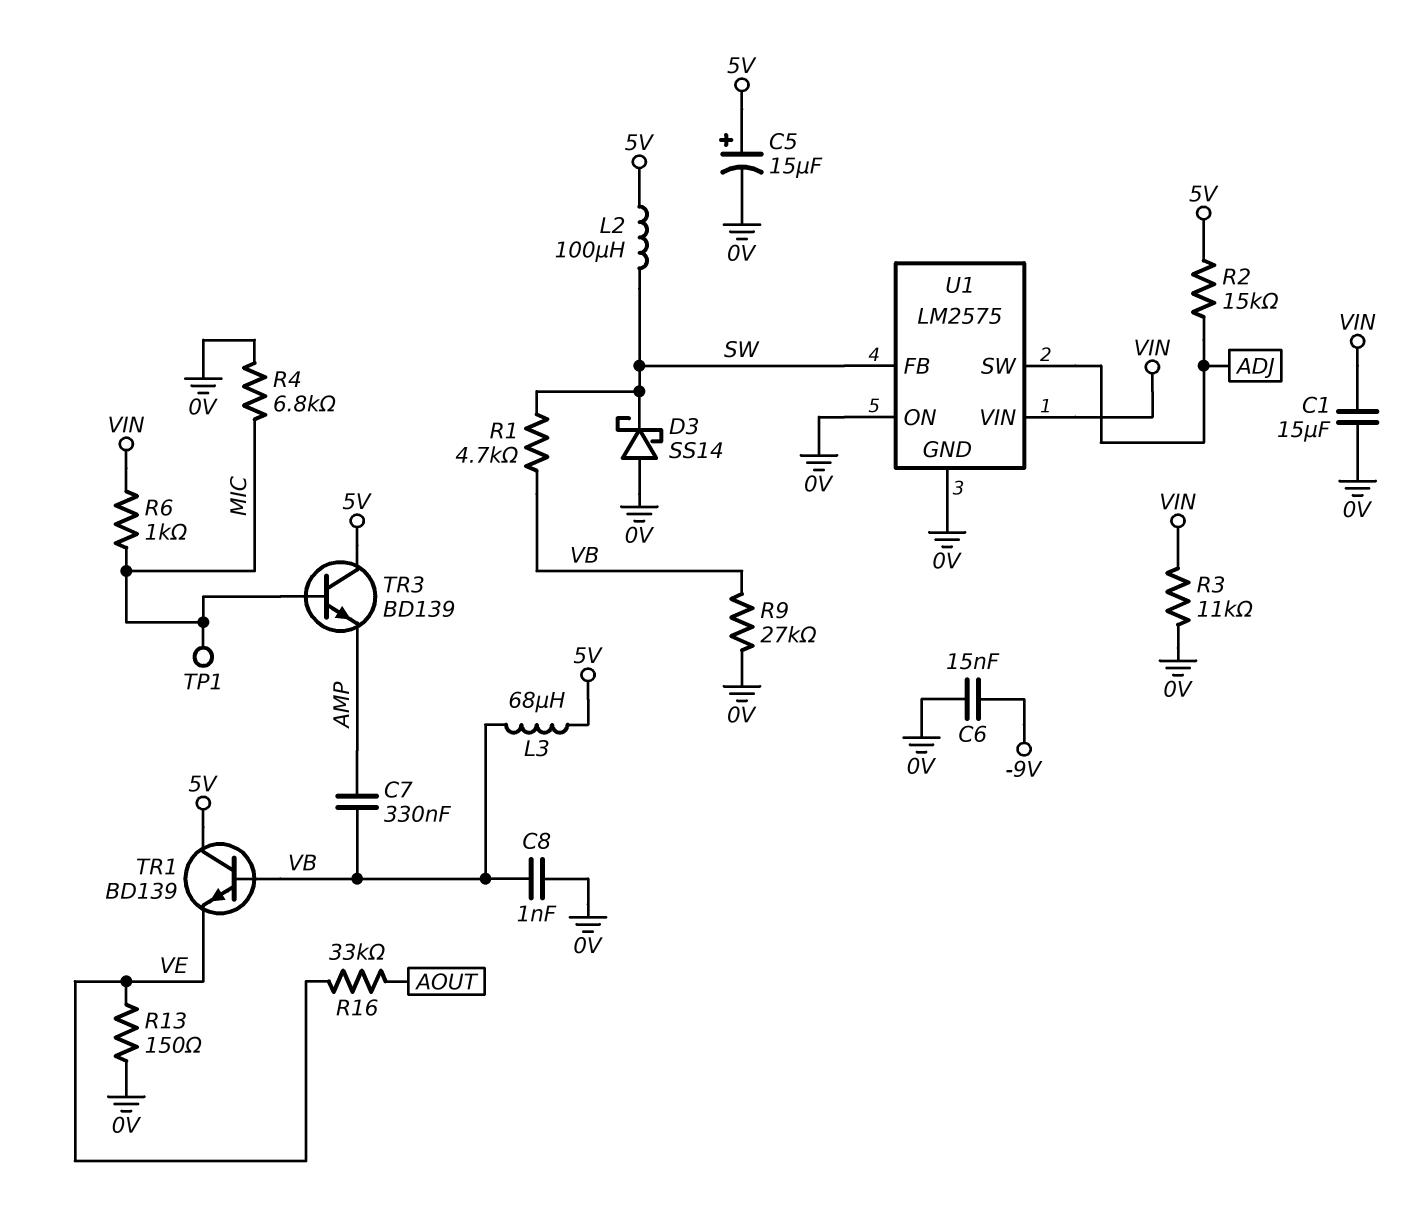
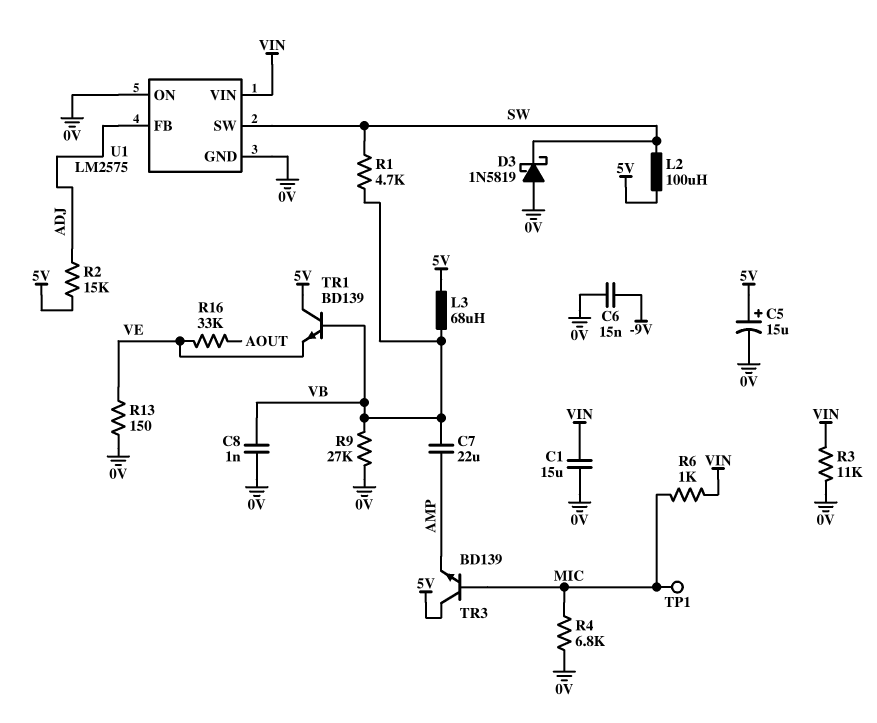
C7: 330nF (AMP, VB) -> 22uF (AMP, VB)
D3: schottky SS14 (A 0V, K SW) -> schottky 1N5819 (A 0V, K SW)
U1 pin FB: SW -> ADJ
U1 pin SW: ADJ -> SW

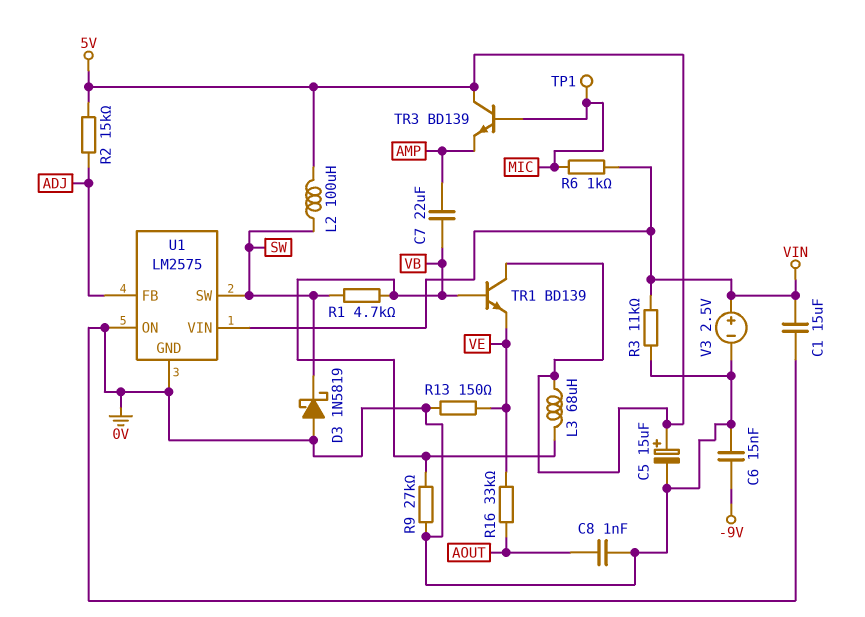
C8: 1nF (0V, VB) -> 1nF (0V, AOUT)
R4: 6.8k (0V, MIC) -> none
V3: none -> 2.5V (plus VIN, minus 0V)

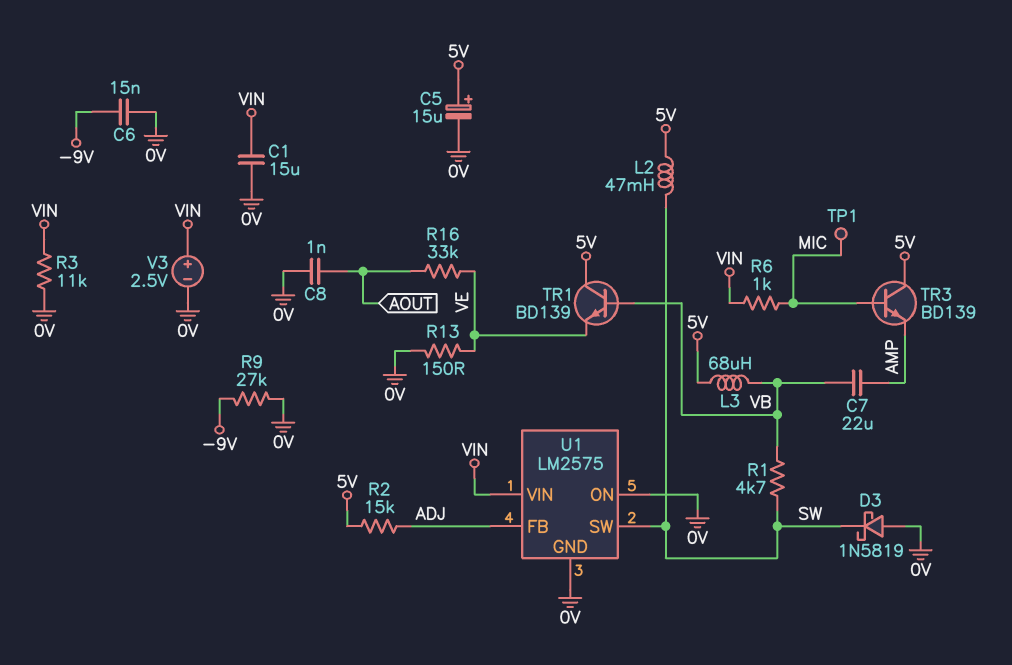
L2: 100uH (5V, SW) -> 47mH (5V, SW)
R9: 27k (0V, VB) -> 27k (-9V, 0V)

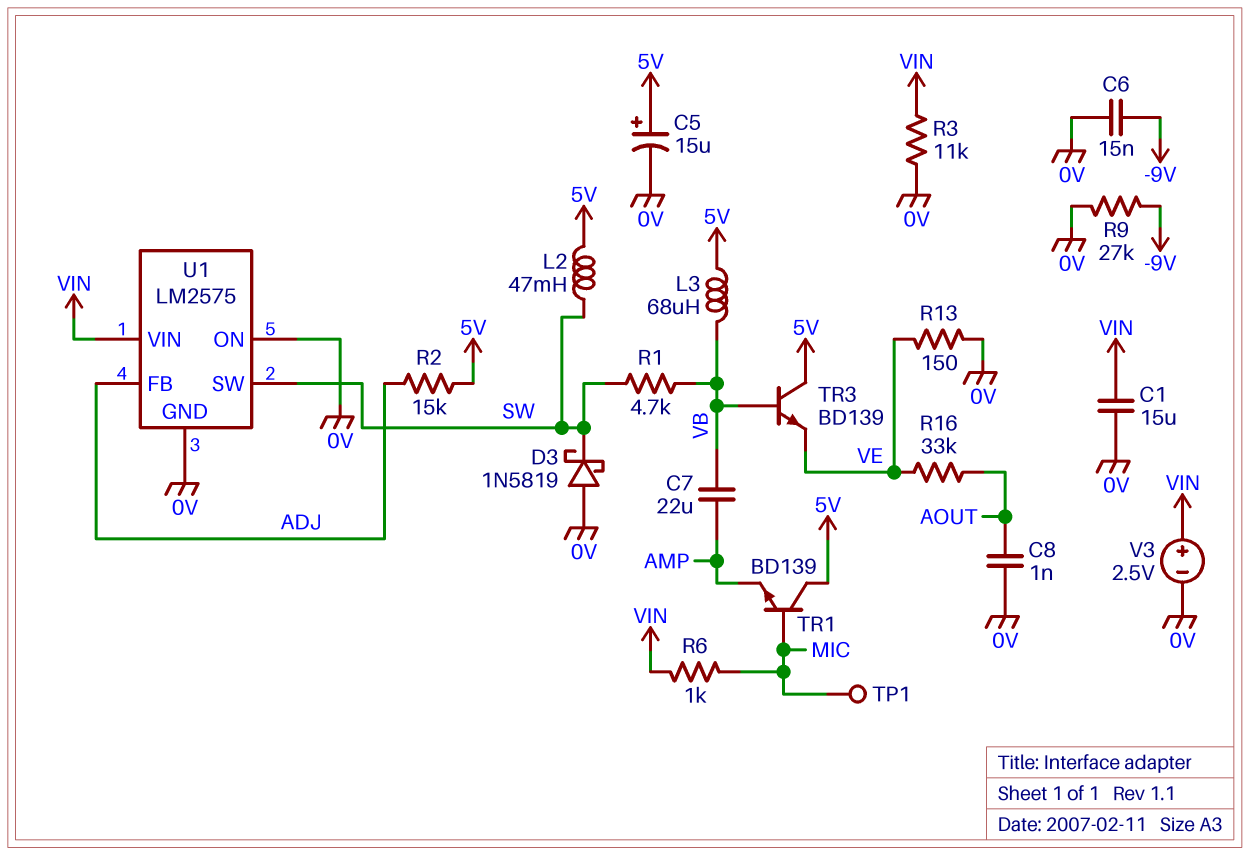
TR1: NPN BD139 (B VB, C 5V, E VE) -> NPN BD139 (B MIC, C 5V, E AMP)
TR3: NPN BD139 (B MIC, C 5V, E AMP) -> NPN BD139 (B VB, C 5V, E VE)

